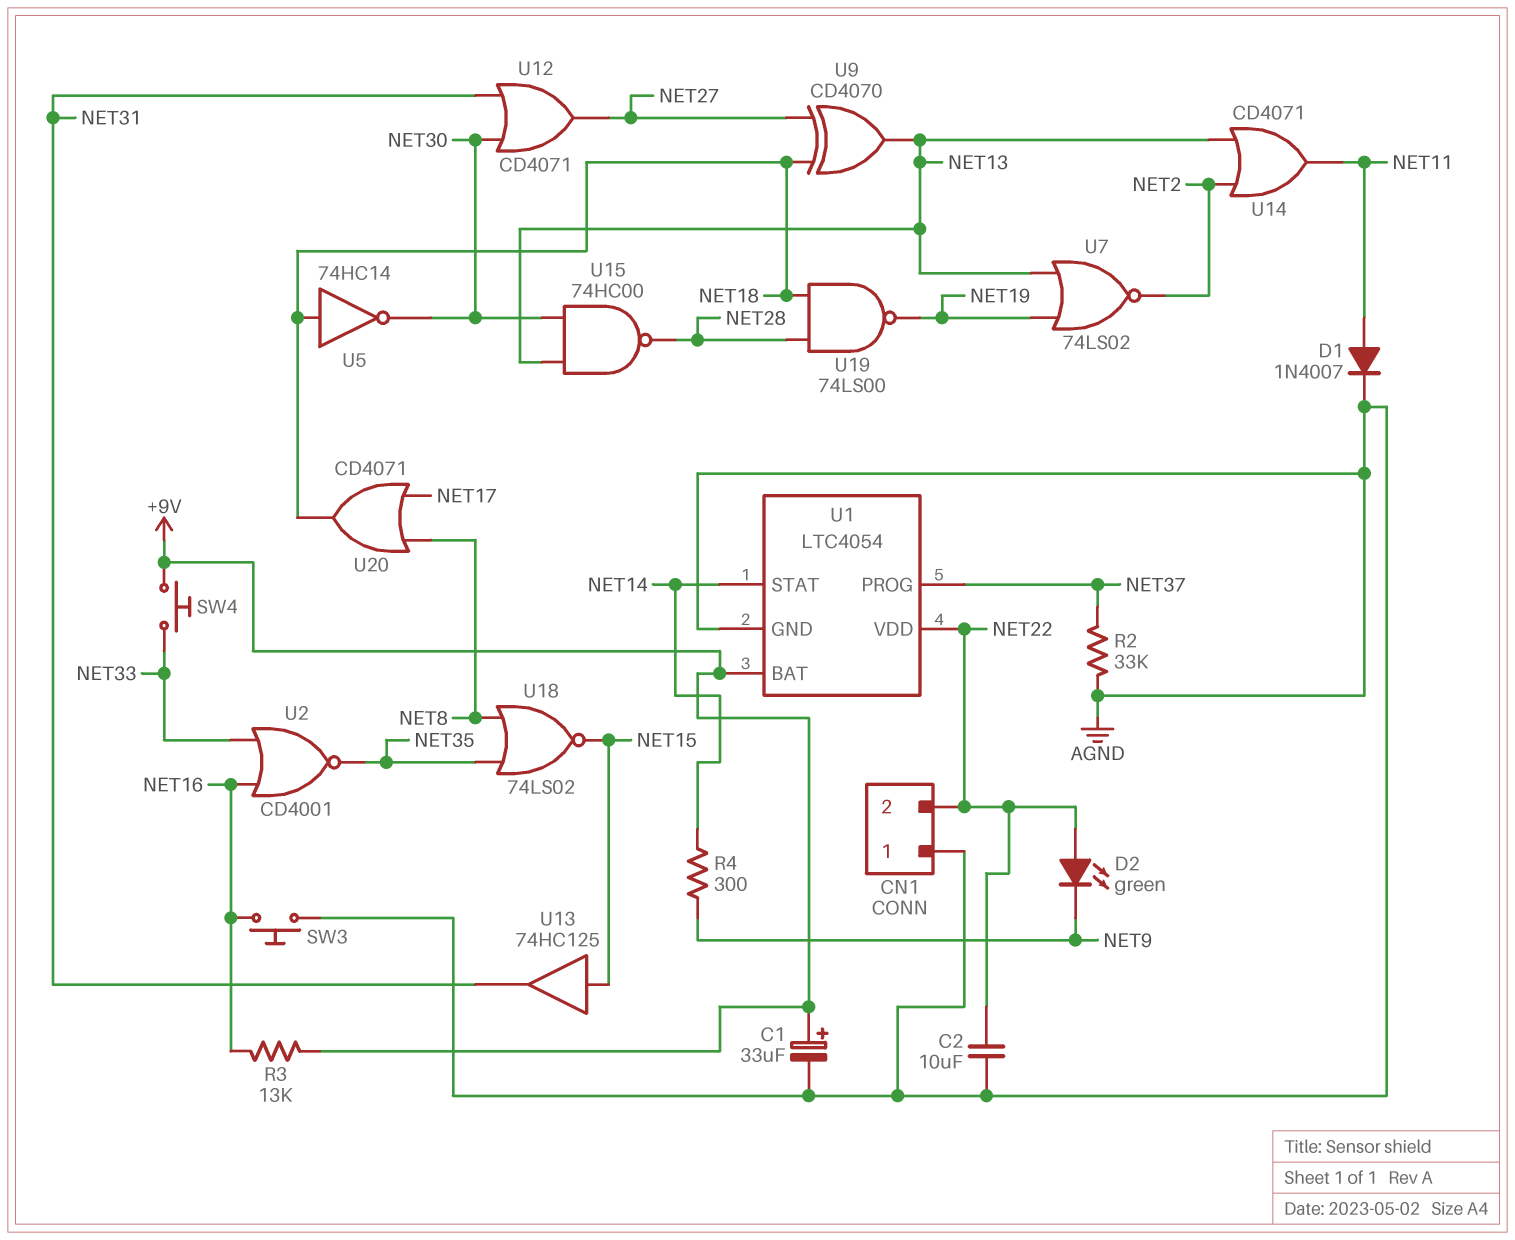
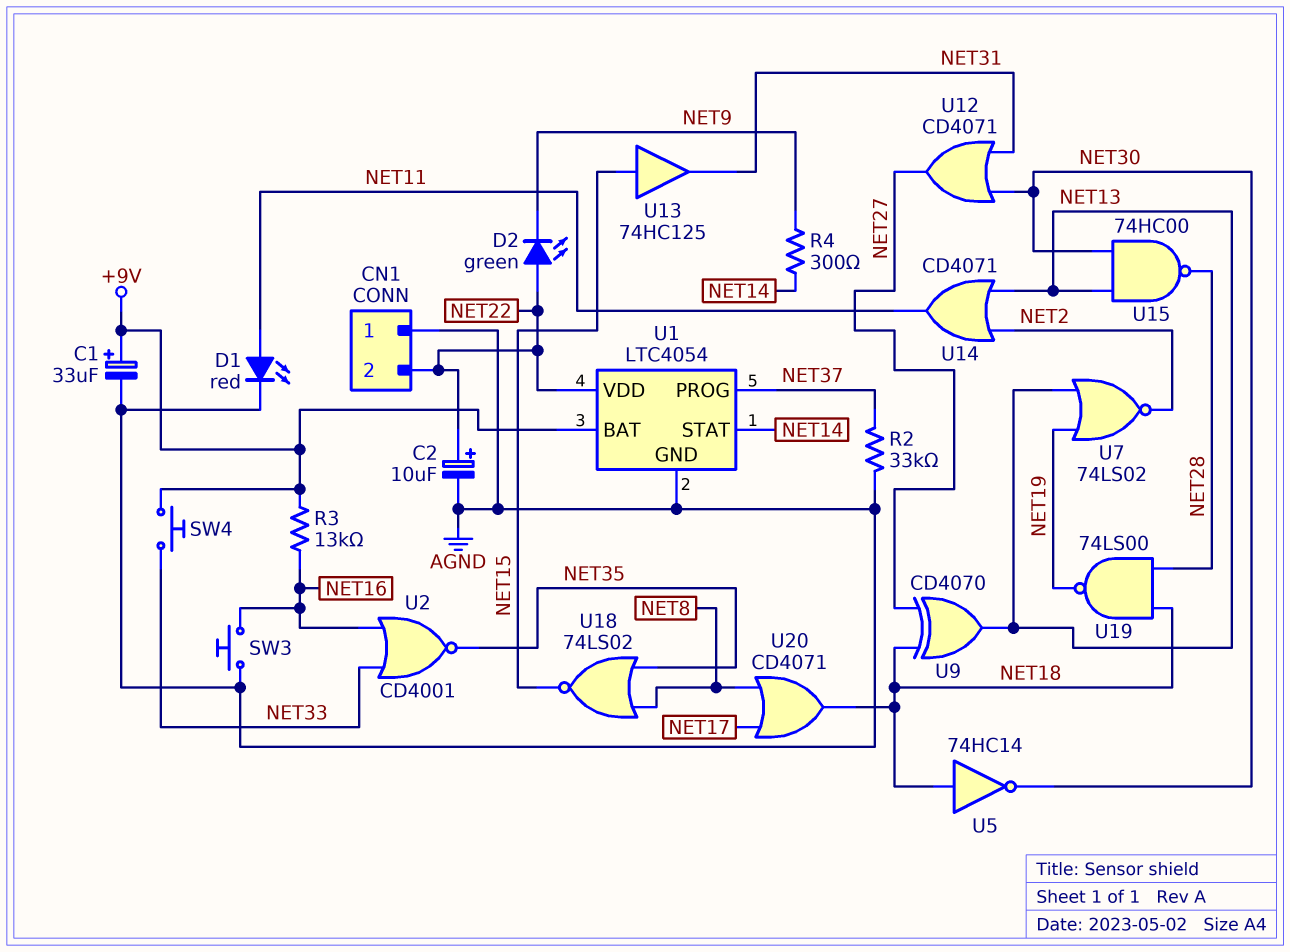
C2: 10uF (AGND, NET22) -> 10uF (plus NET22, minus AGND)
D1: diode 1N4007 (A NET11, K AGND) -> LED red (A NET11, K AGND)

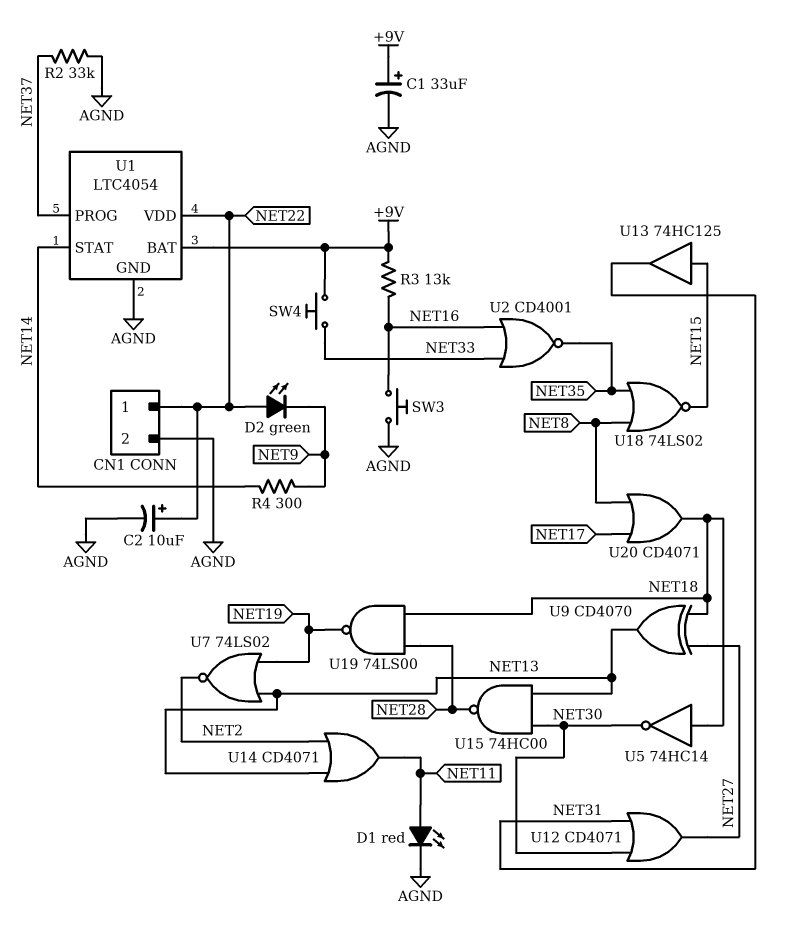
CN1 pin 1: AGND -> NET22
CN1 pin 2: NET22 -> AGND

